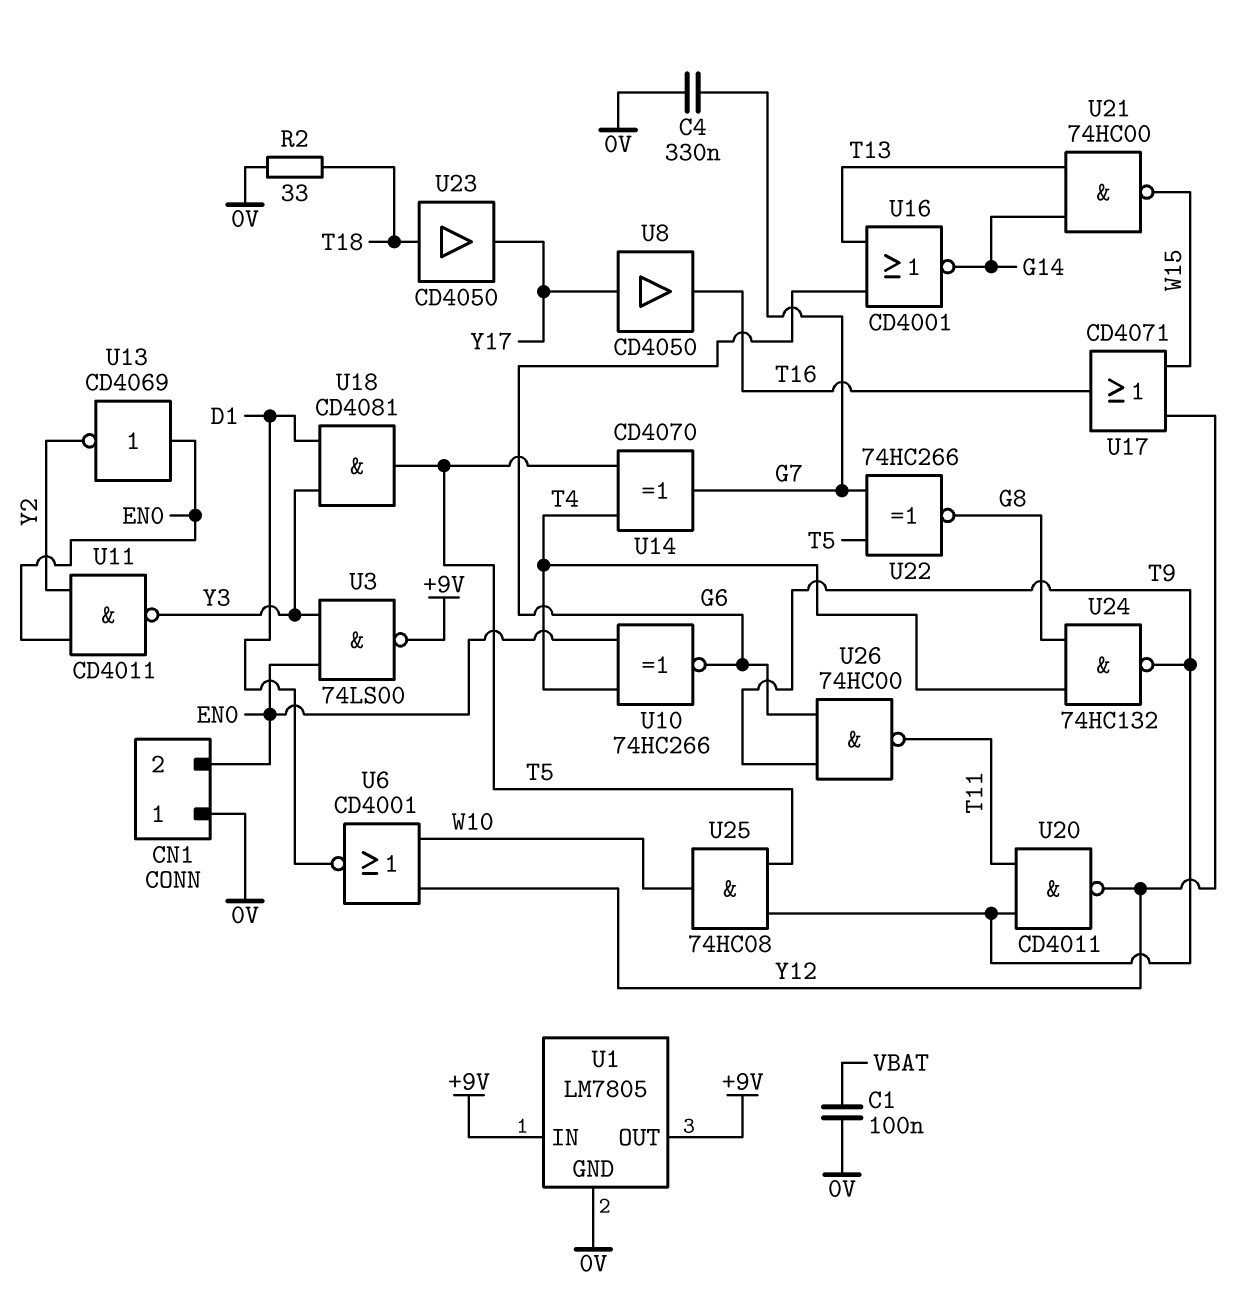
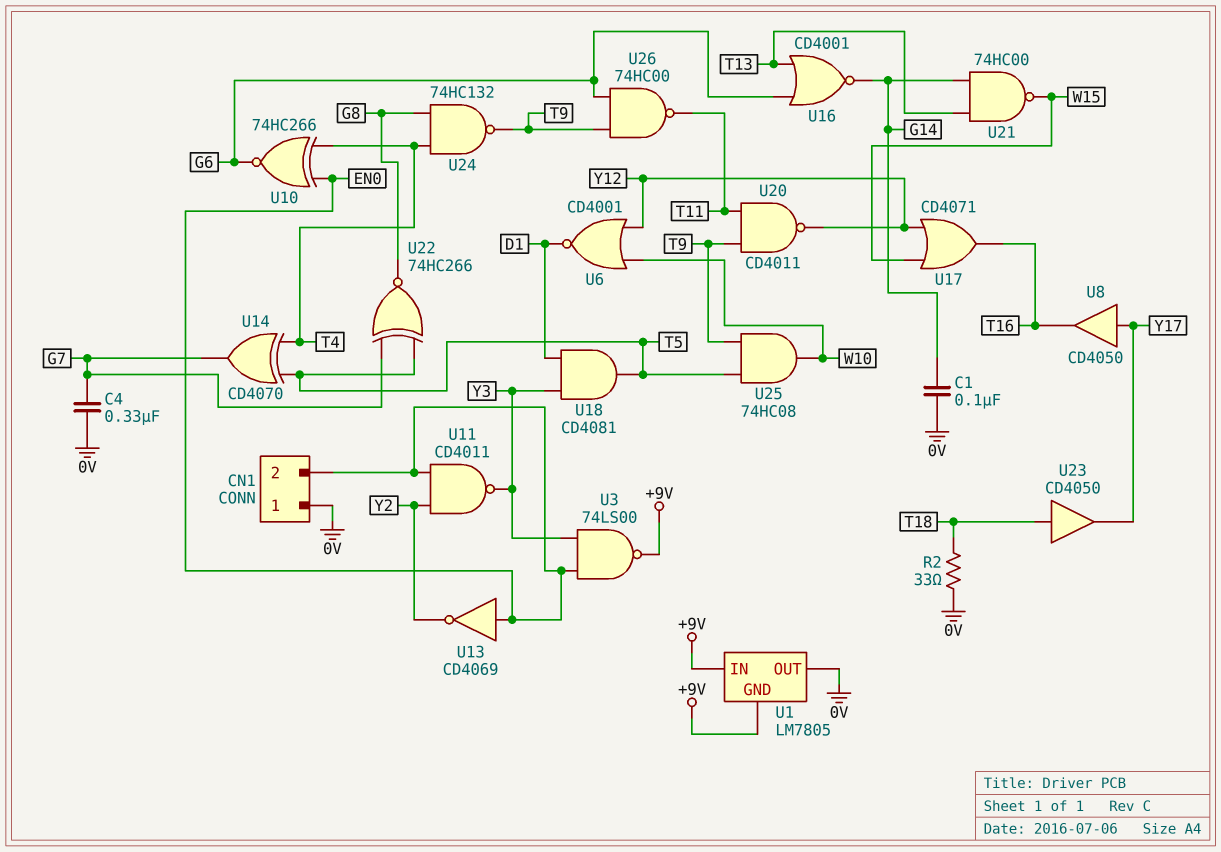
C1: 100nF (0V, VBAT) -> 100nF (0V, G14)
U1 pin GND: 0V -> +9V
U1 pin OUT: +9V -> 0V

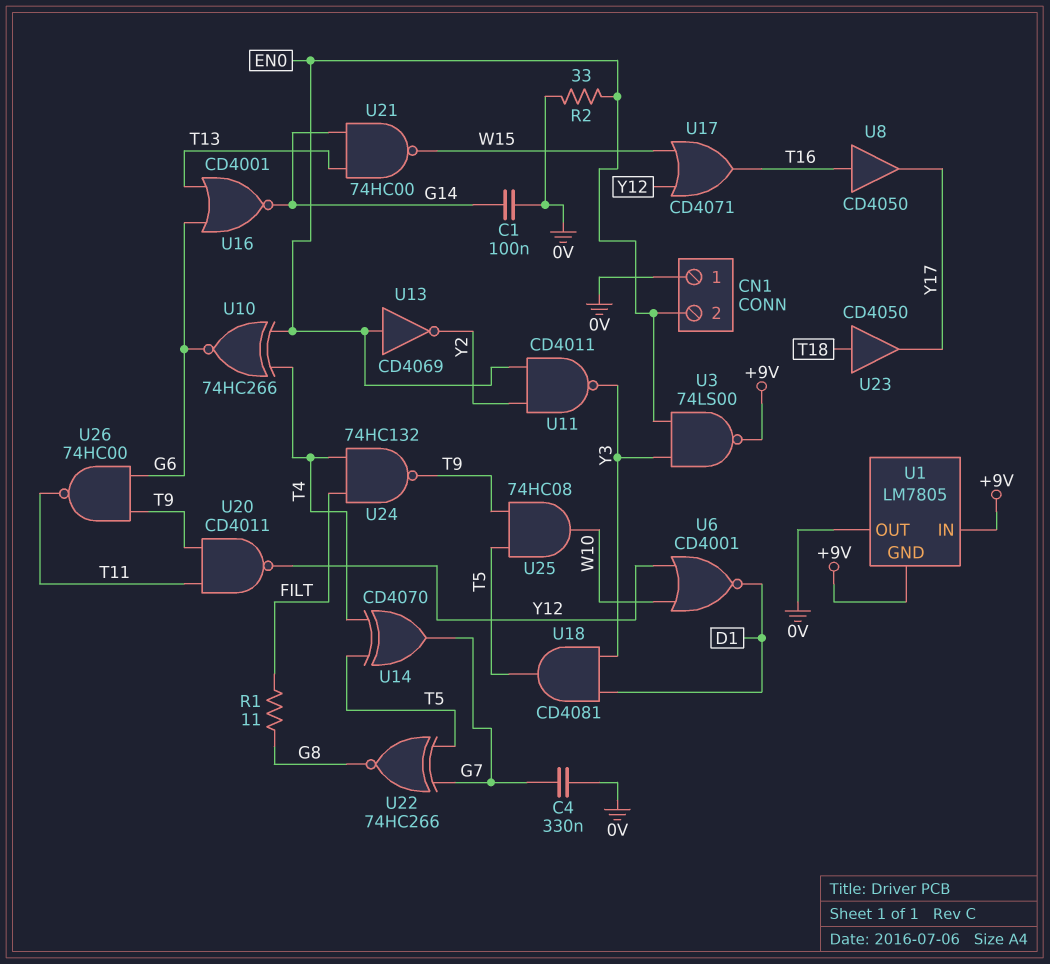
R1: none -> 11 (FILT, G8)
R2: 33 (0V, T18) -> 33 (0V, EN0)
U8: buffer CD4050 (in Y17, out T16) -> buffer CD4050 (in T16, out Y17)
U24: NAND 74HC132 (in G8, in T4, out T9) -> NAND 74HC132 (in FILT, in T4, out T9)

